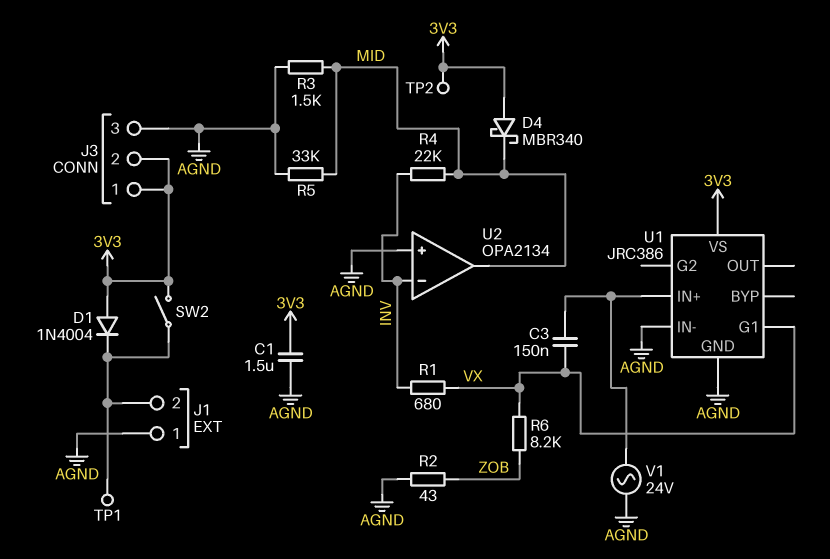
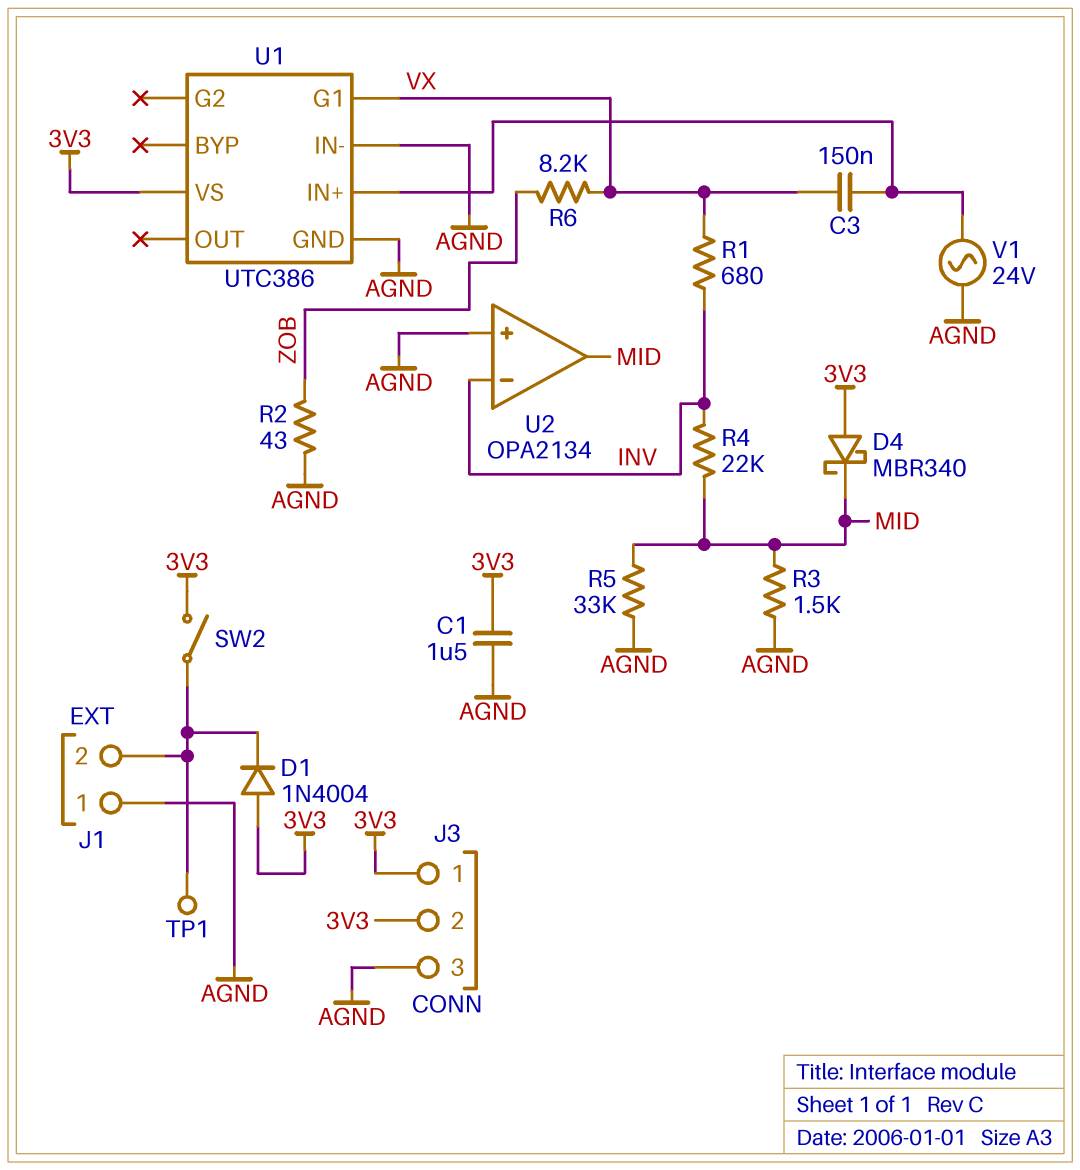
TP2: test point (3V3) -> none
U1: JRC386 -> UTC386

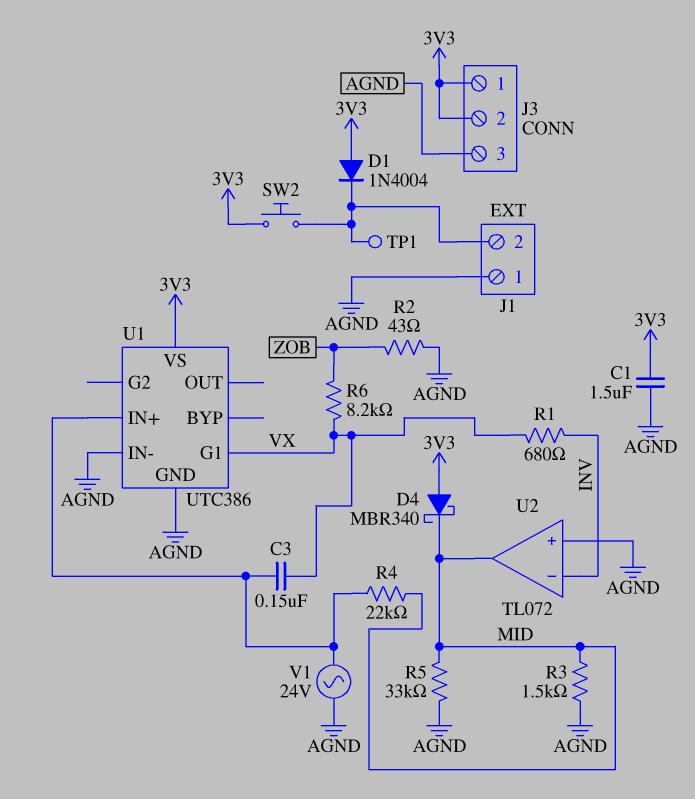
R4: 22k (INV, MID) -> 22k (MID, U1/IN+)
SW2: switch (3V3, J1/2) -> button (3V3, J1/2)
U2: OPA2134 -> TL072

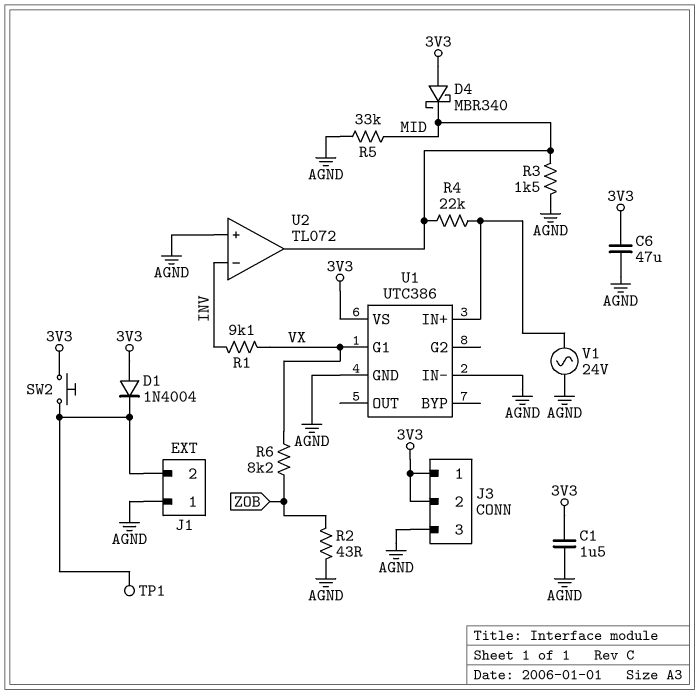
C3: 150nF (U1/IN+, VX) -> none
C6: none -> 47uF (3V3, AGND)
R1: 680 (INV, VX) -> 9.1k (INV, VX)

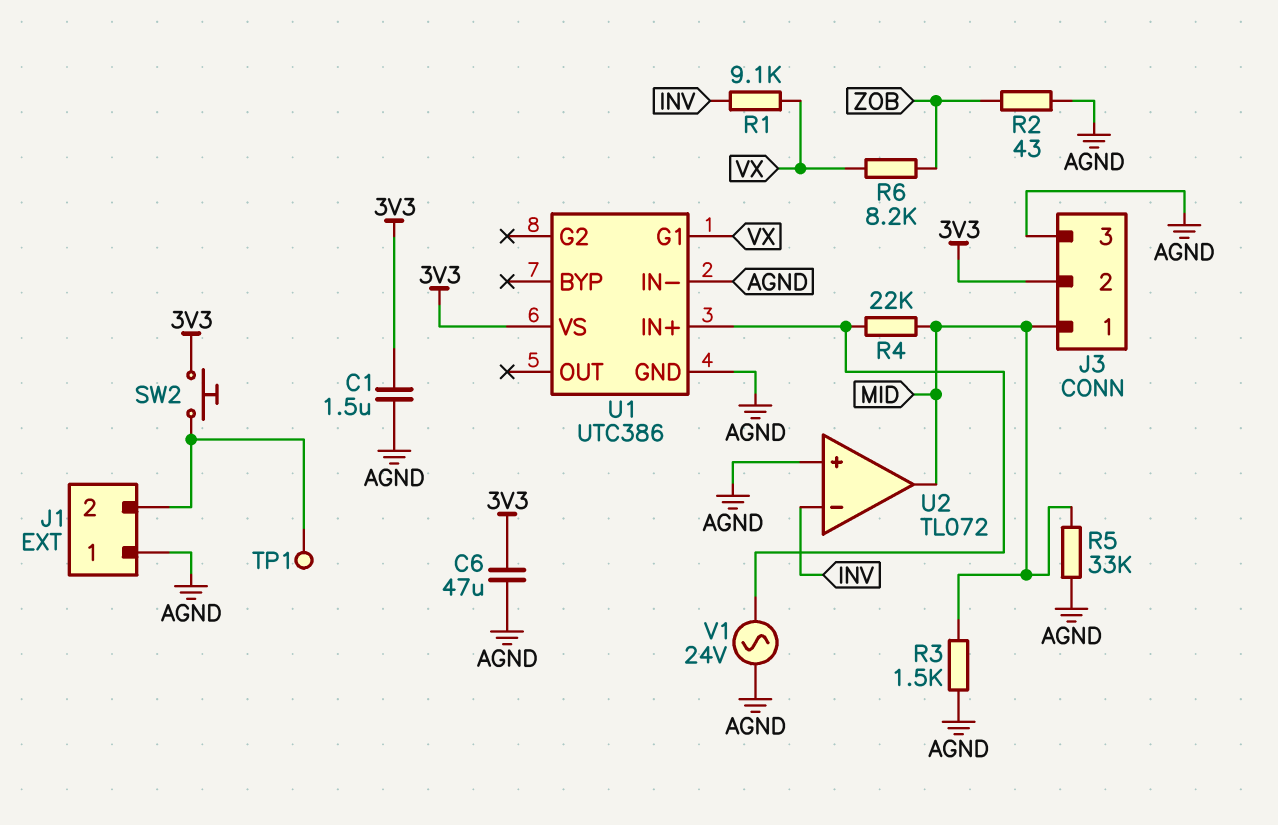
D1: diode 1N4004 (A 3V3, K J1/2) -> none
D4: schottky MBR340 (A 3V3, K MID) -> none
J3 pin 1: 3V3 -> MID

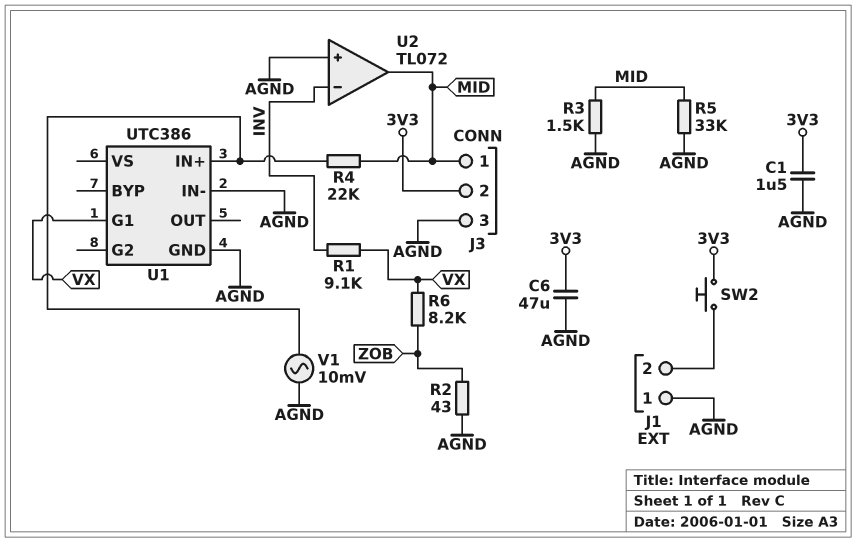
TP1: test point (J1/2) -> none
U1 pin VS: 3V3 -> none
V1: AC 24V (AGND, U1/IN+) -> AC 10mV (AGND, U1/IN+)

